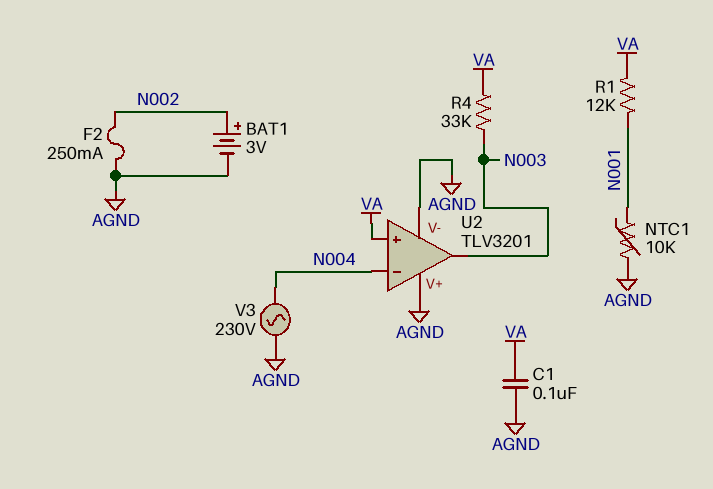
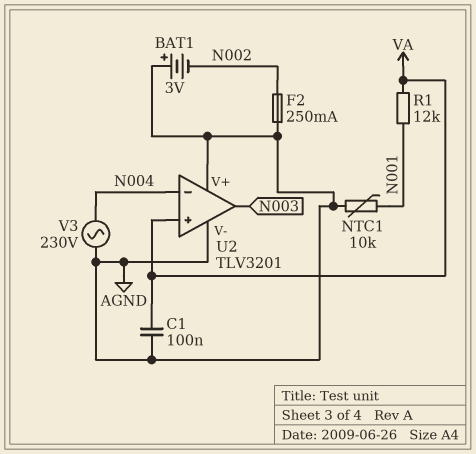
BAT1: 3V (plus N002, minus AGND) -> 3V (plus AGND, minus N002)
R4: 33k (N003, VA) -> none

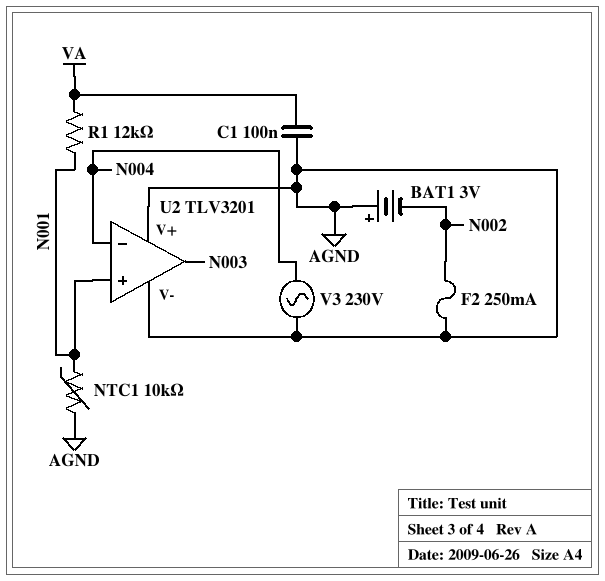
U2 pin in+: VA -> N001

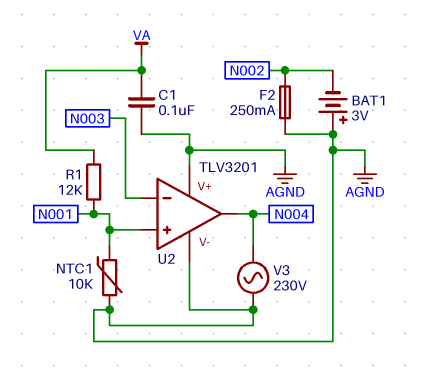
U2 pin in-: N004 -> N003
U2 pin out: N003 -> N004

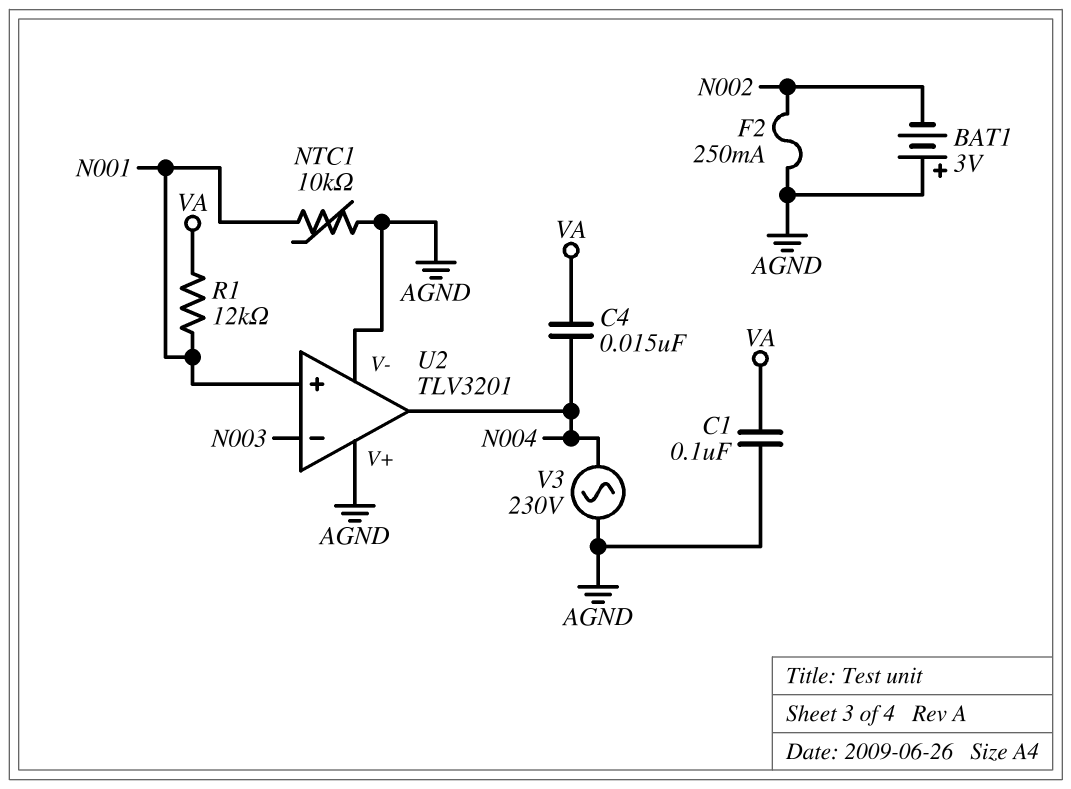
C4: none -> 15nF (N004, VA)

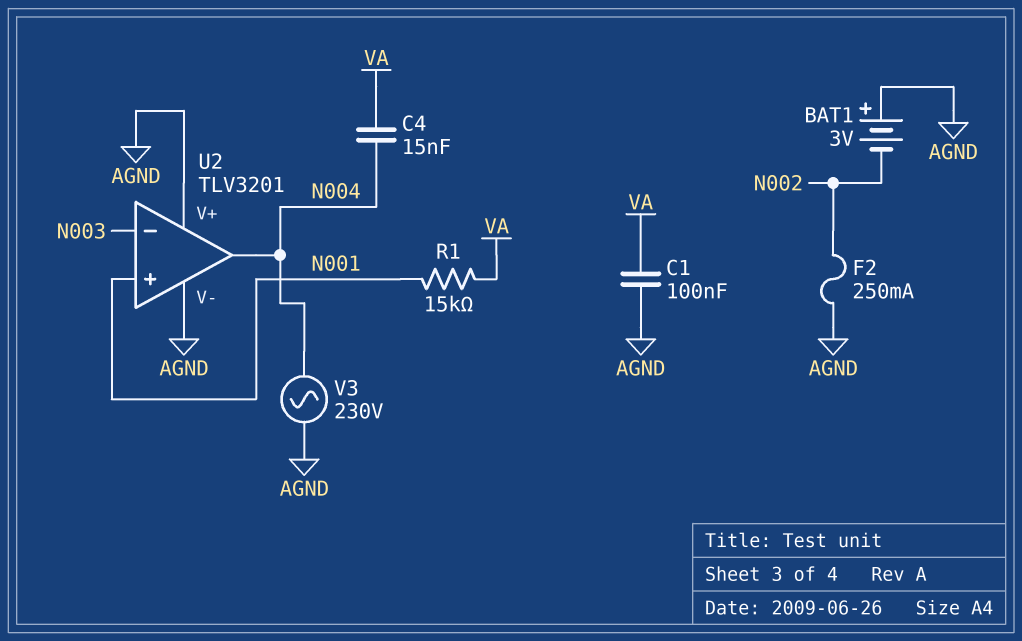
NTC1: 10k (AGND, N001) -> none
R1: 12k (N001, VA) -> 15k (N001, VA)

